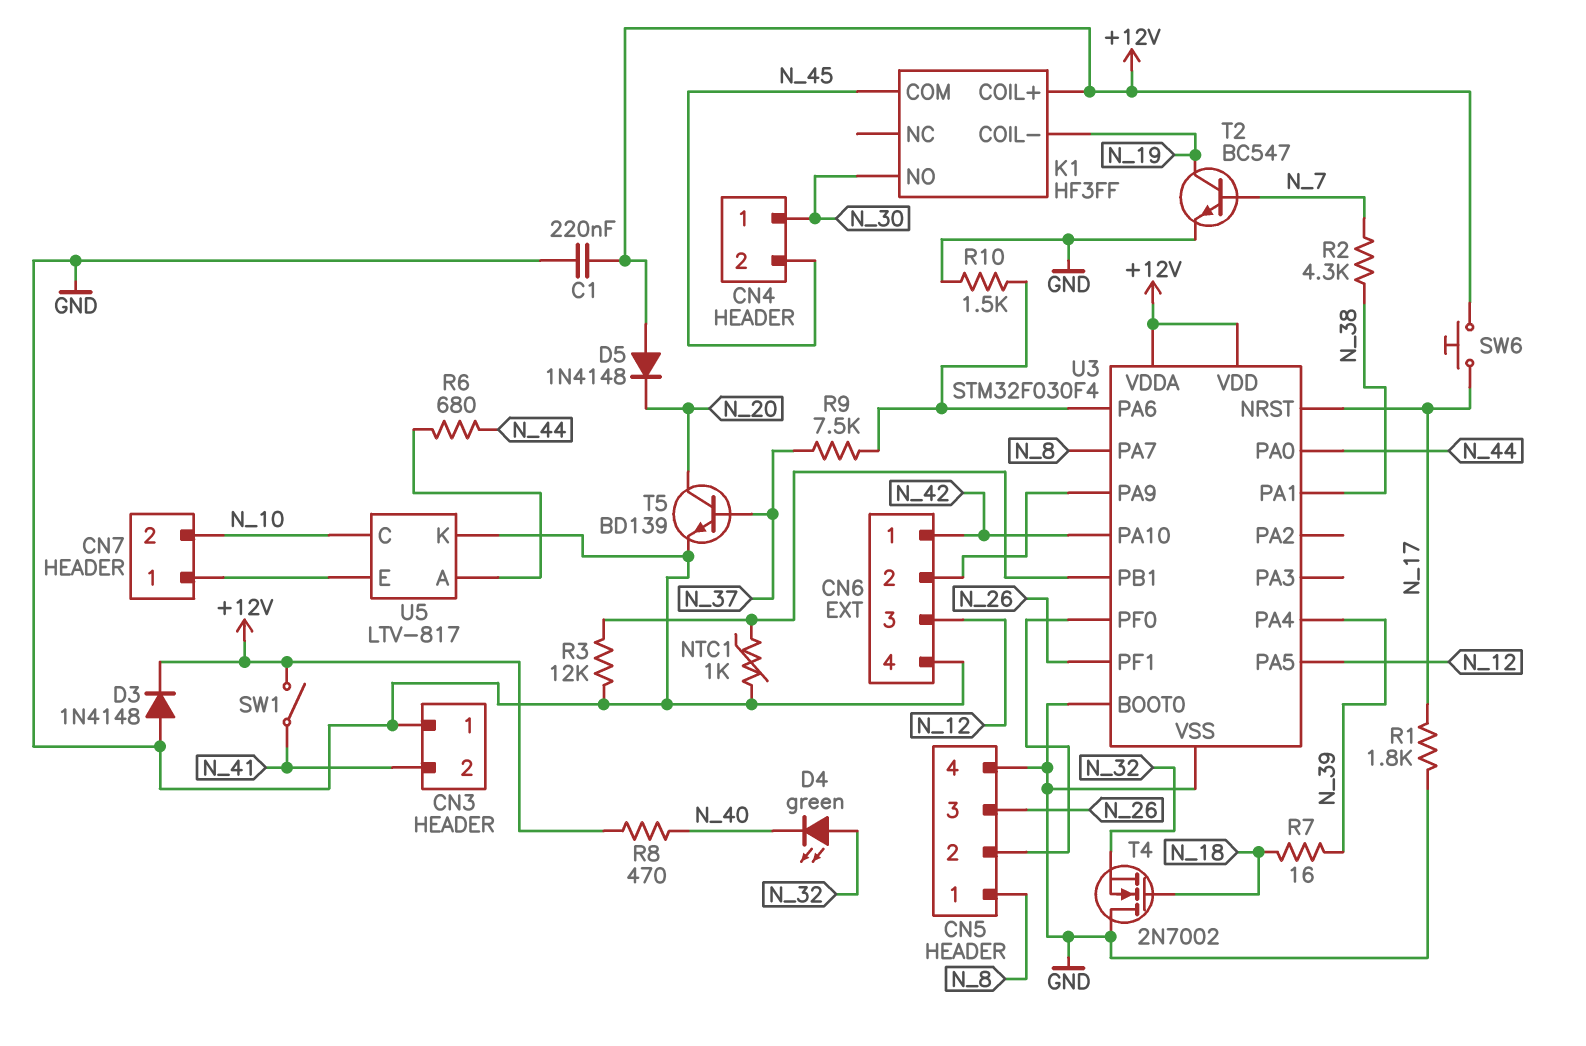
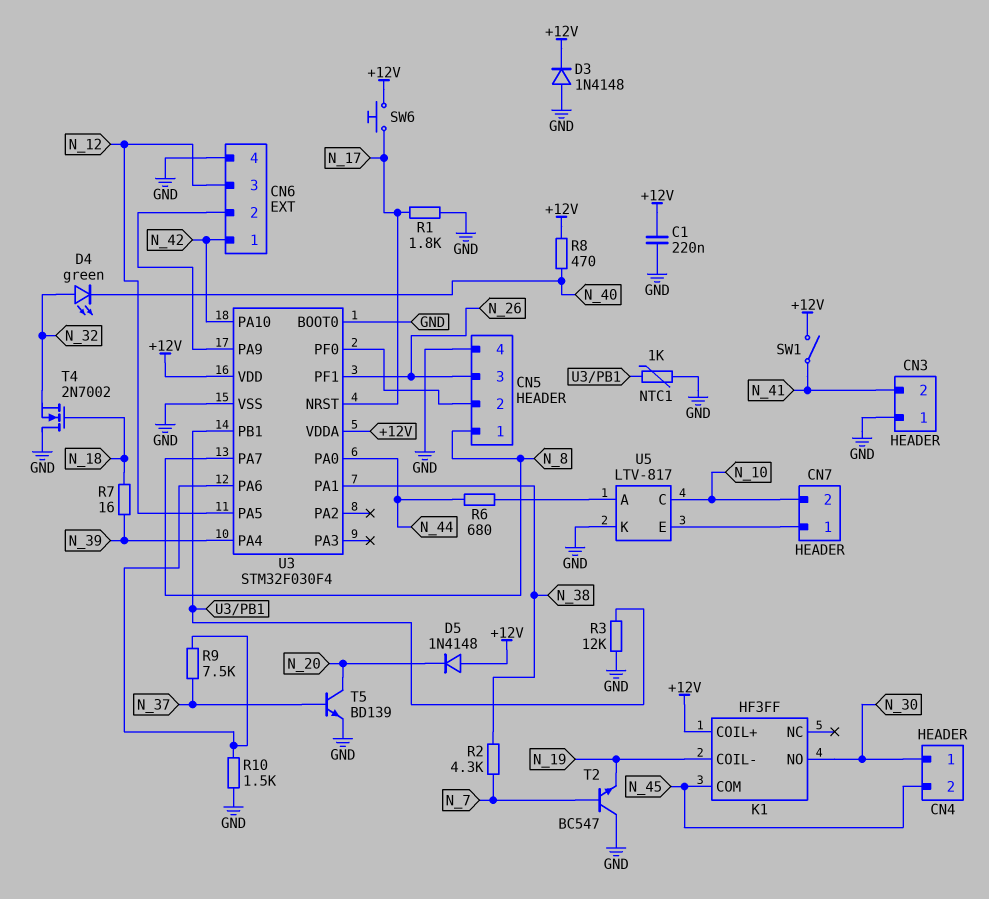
T2: NPN BC547 (B N_7, C N_19, E GND) -> NPN BC547 (B N_7, C GND, E N_19)

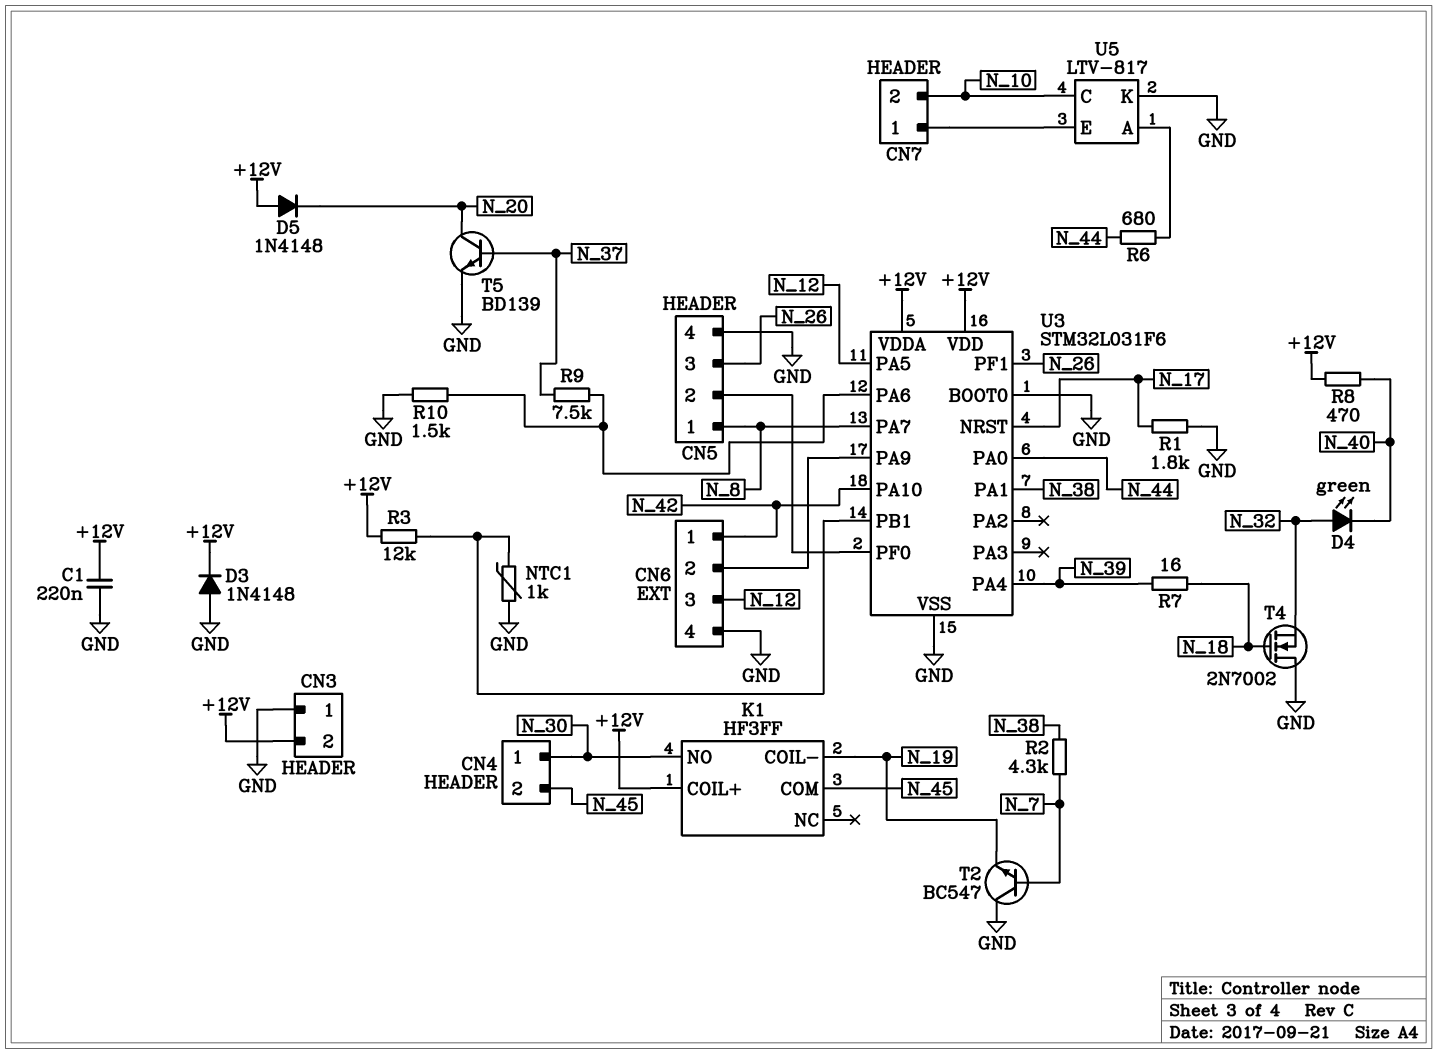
CN3 pin 2: N_41 -> +12V
R3: 12k (GND, U3/PB1) -> 12k (+12V, U3/PB1)
SW1: switch (+12V, N_41) -> none
SW6: button (+12V, N_17) -> none
U3: STM32F030F4 -> STM32L031F6

